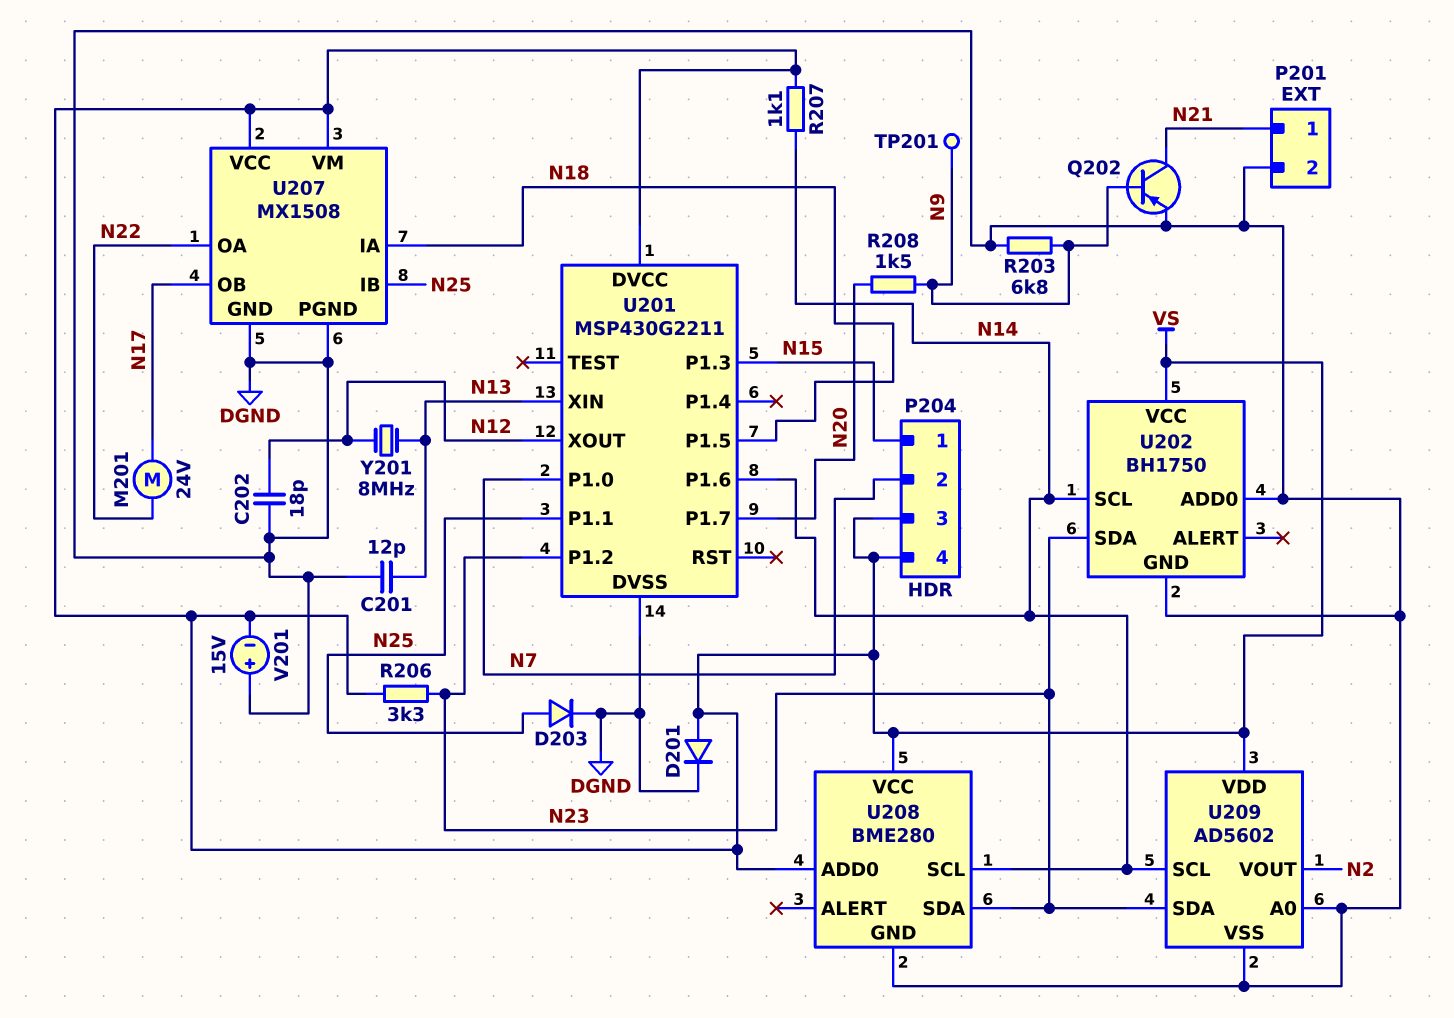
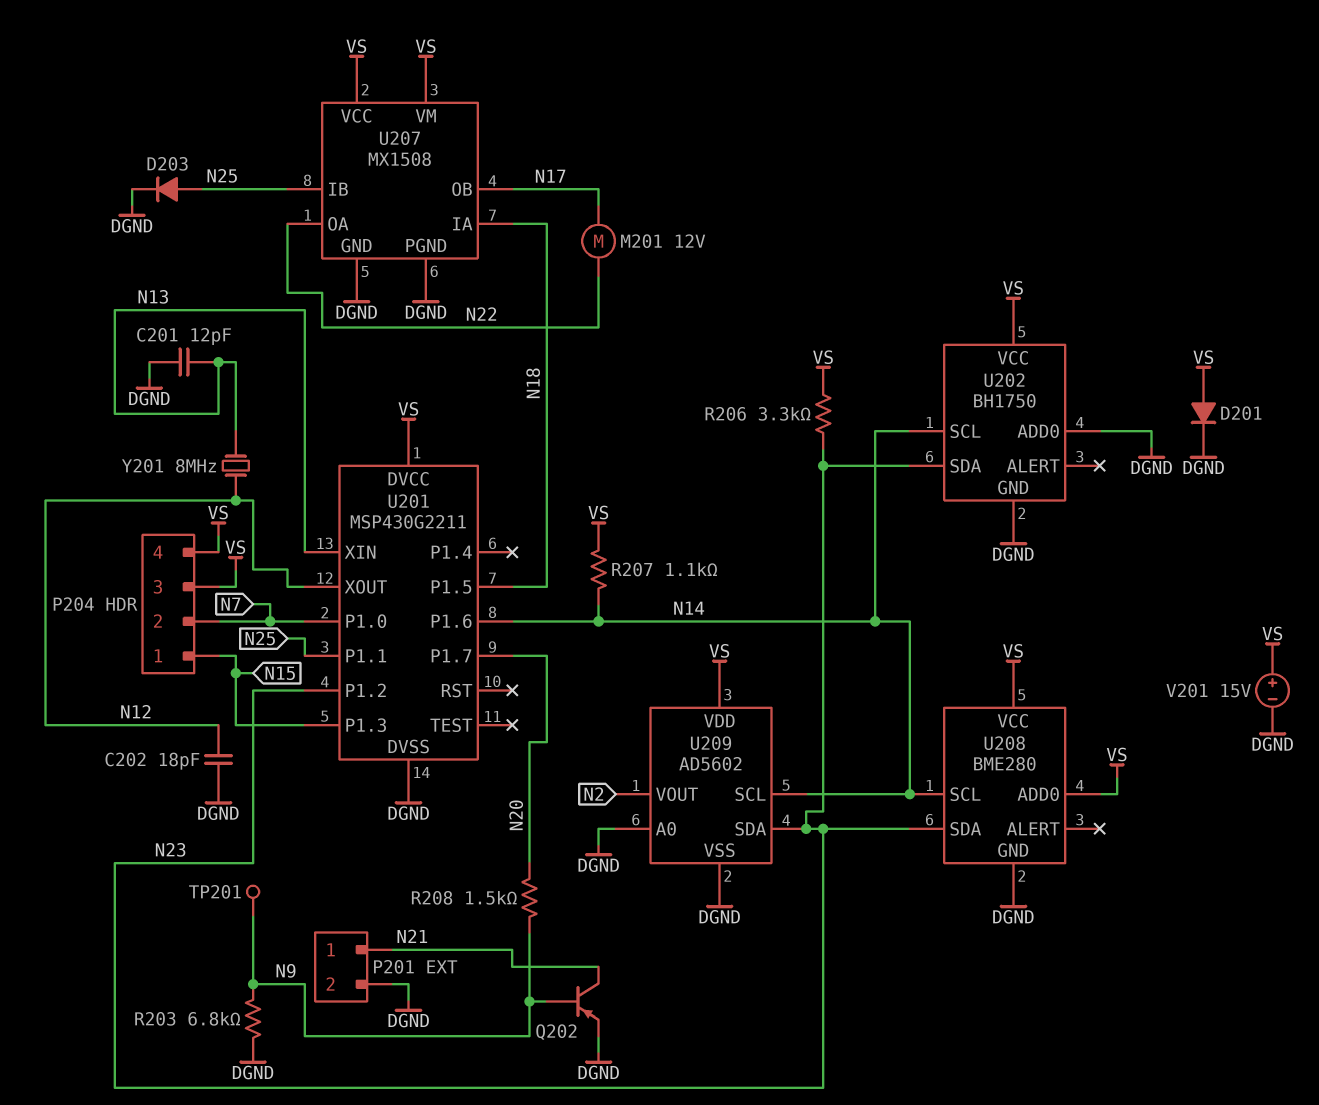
M201: motor 24V (N17, N22) -> motor 12V (N17, N22)
V201: 15V (plus DGND, minus VS) -> 15V (plus VS, minus DGND)

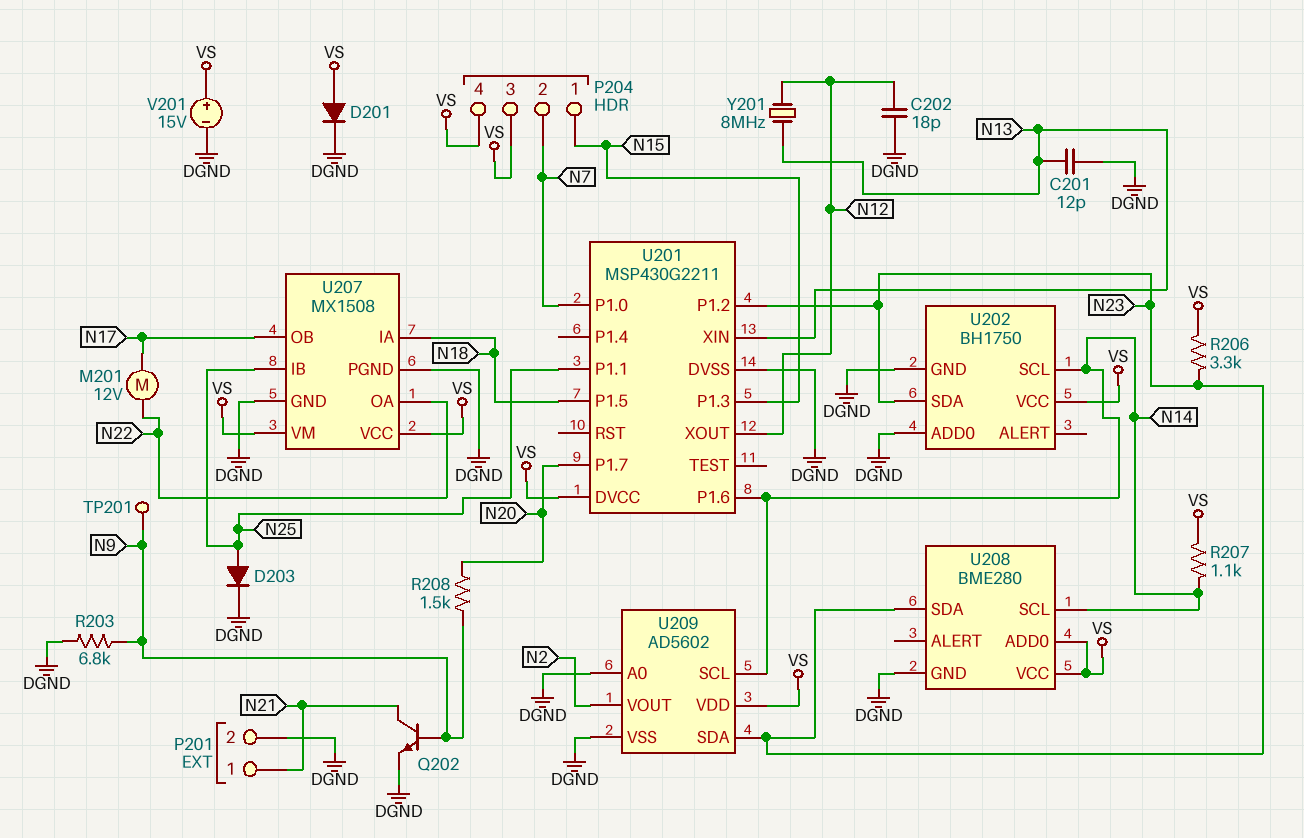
Q202: PNP (B N9, C N21, E DGND) -> NPN (B N9, C N21, E DGND)

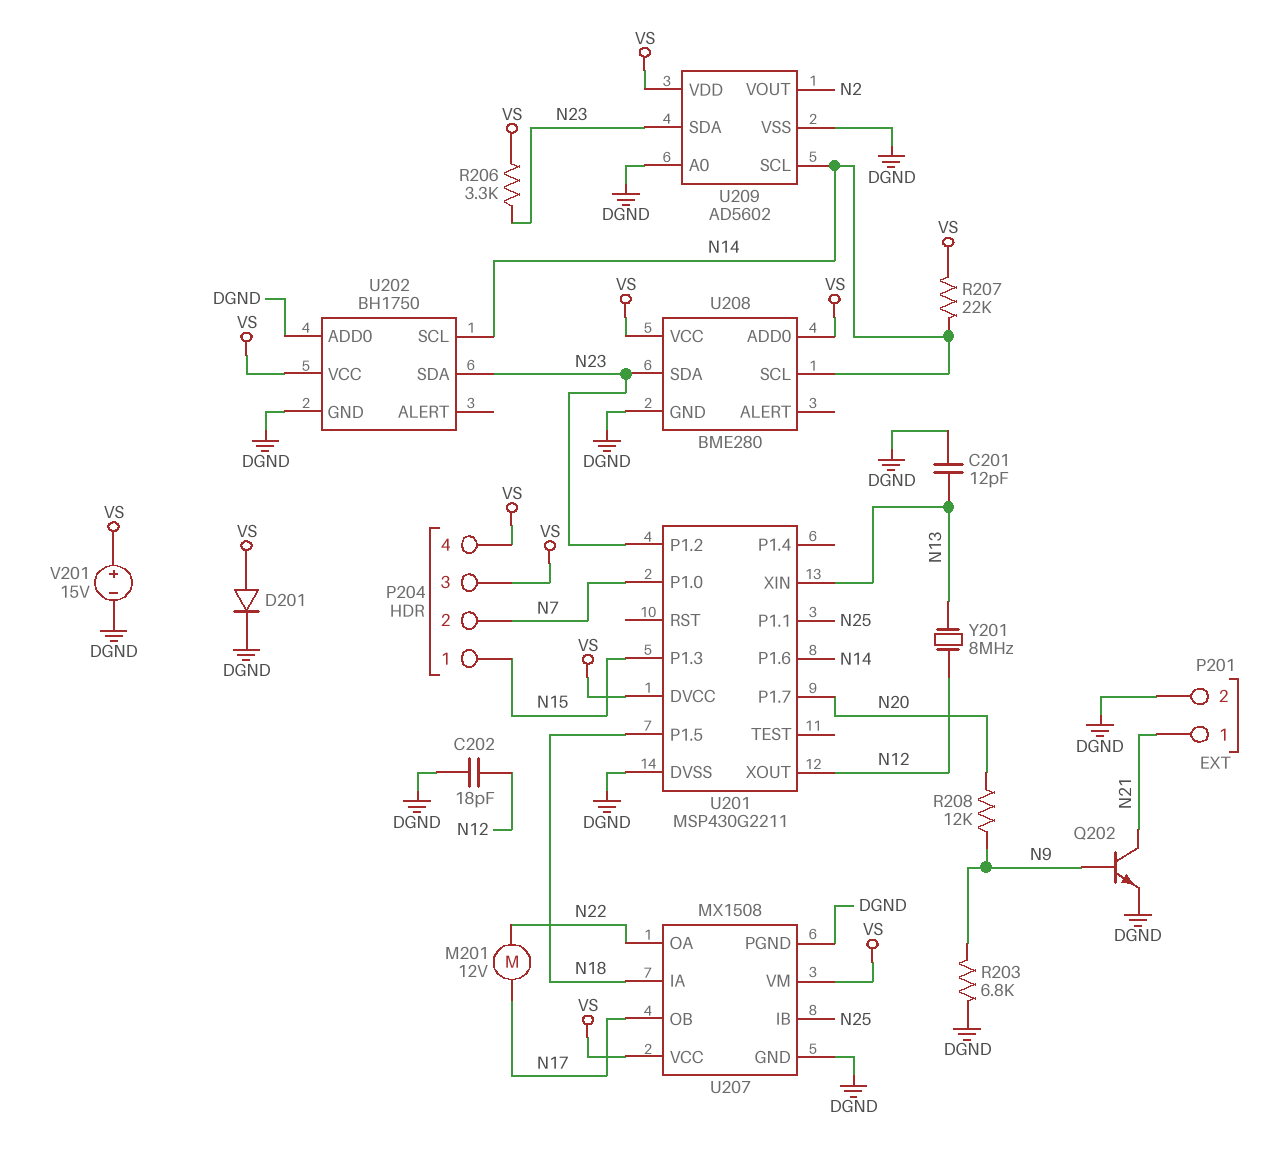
D203: diode (A N25, K DGND) -> none
R207: 1.1k (N14, VS) -> 22k (N14, VS)
R208: 1.5k (N9, N20) -> 12k (N9, N20)
TP201: test point (N9) -> none

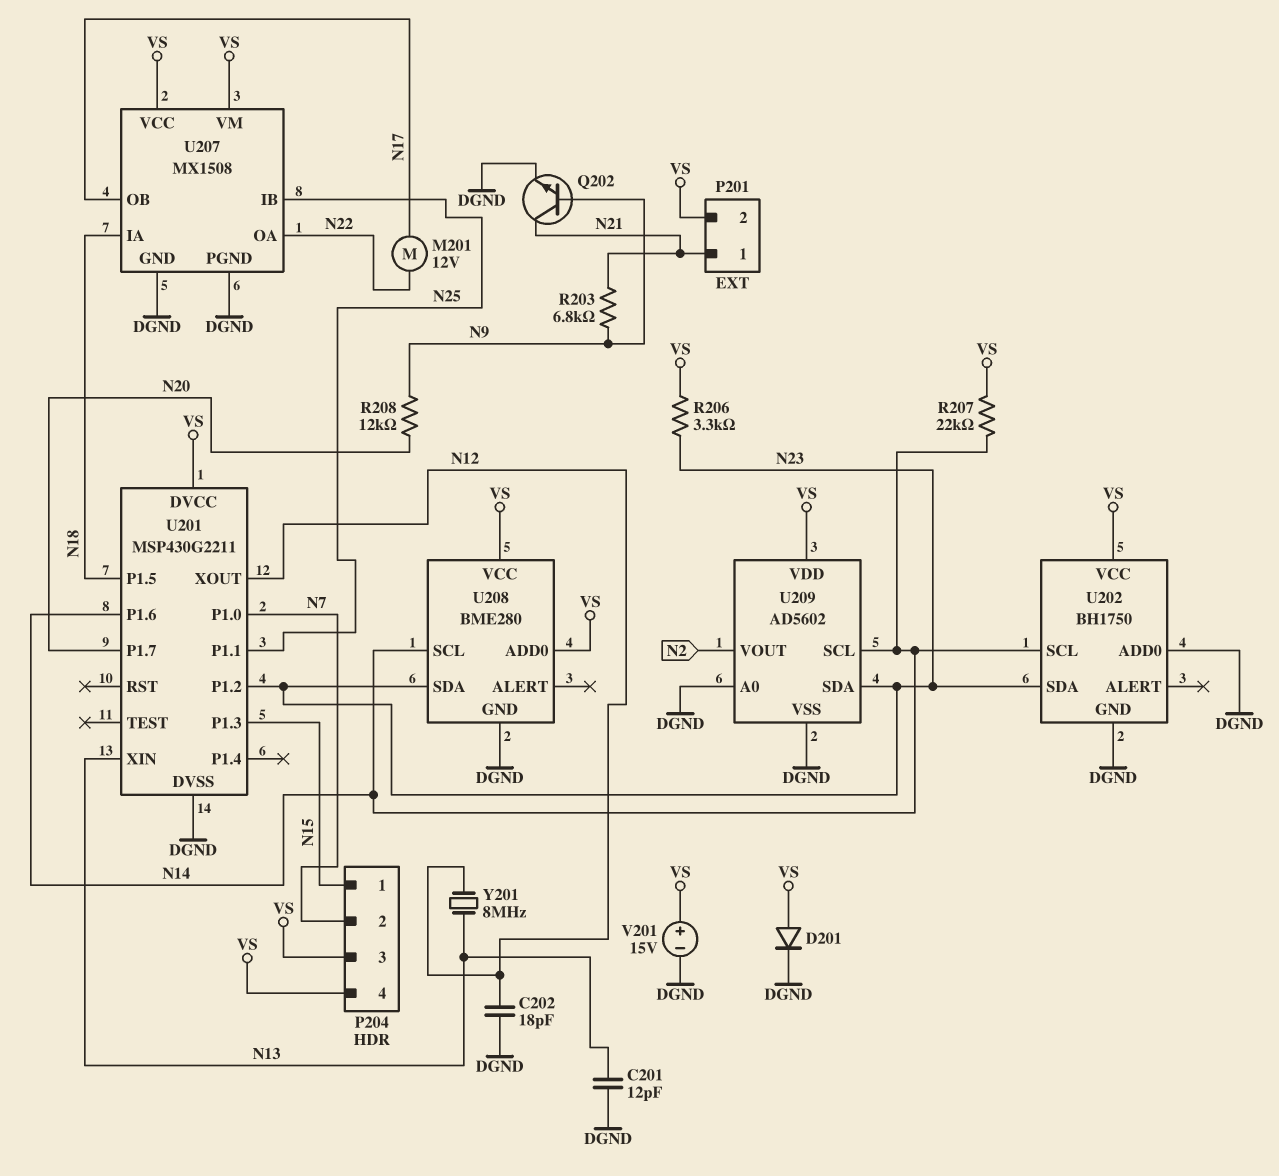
P201 pin 2: DGND -> VS
R203: 6.8k (DGND, N9) -> 6.8k (N9, N21)

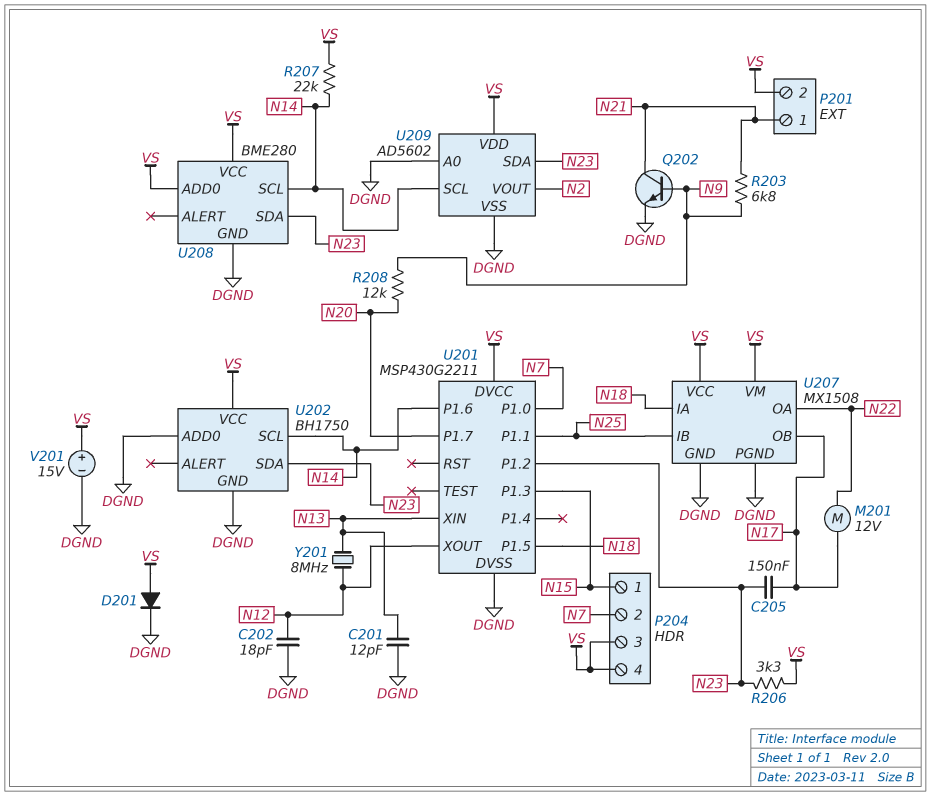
C205: none -> 150nF (N17, N23)

